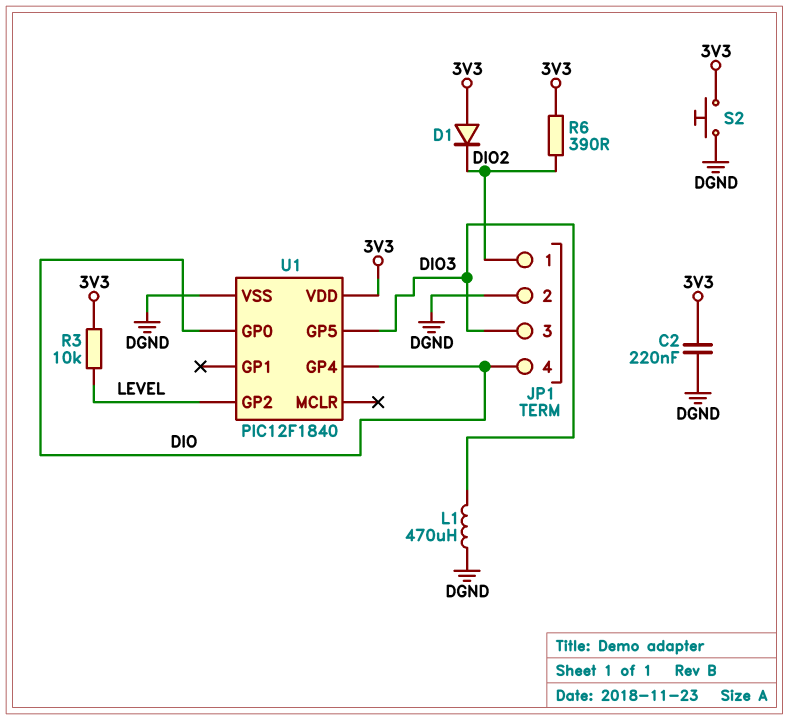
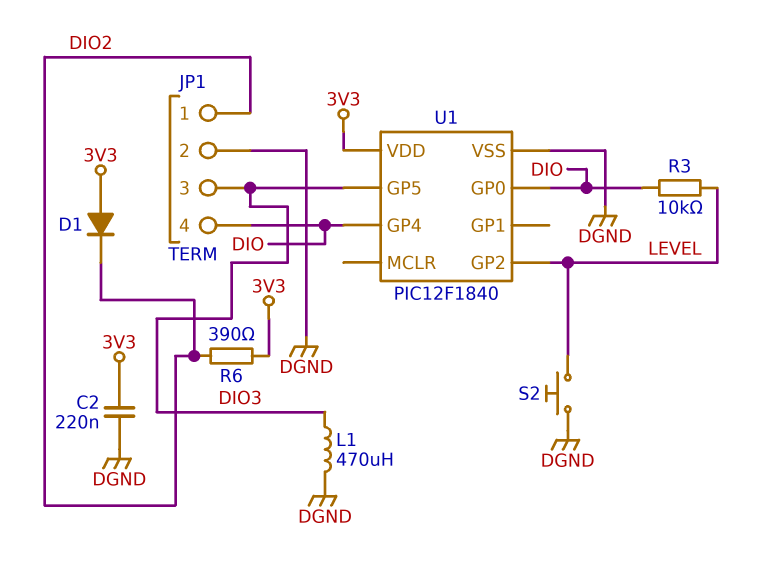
R3: 10k (3V3, LEVEL) -> 10k (DIO, LEVEL)
S2: button (3V3, DGND) -> button (DGND, LEVEL)

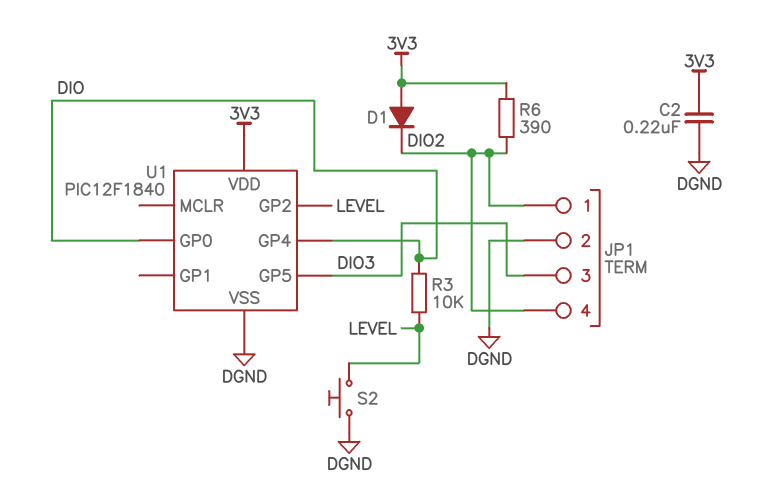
JP1 pin 4: DIO -> DIO2
L1: 470uH (DGND, DIO3) -> none

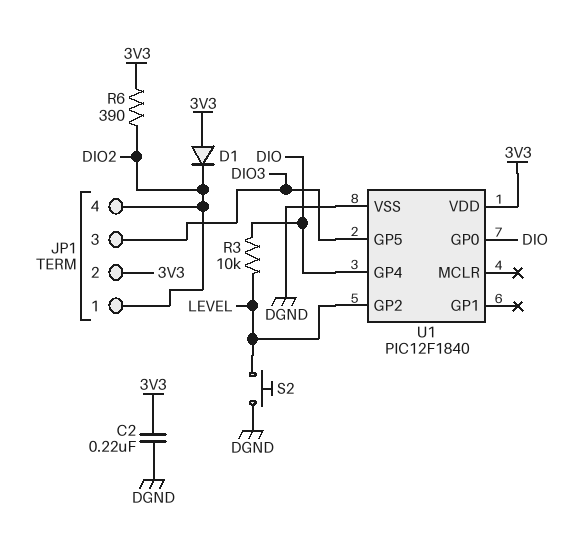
JP1 pin 2: DGND -> 3V3

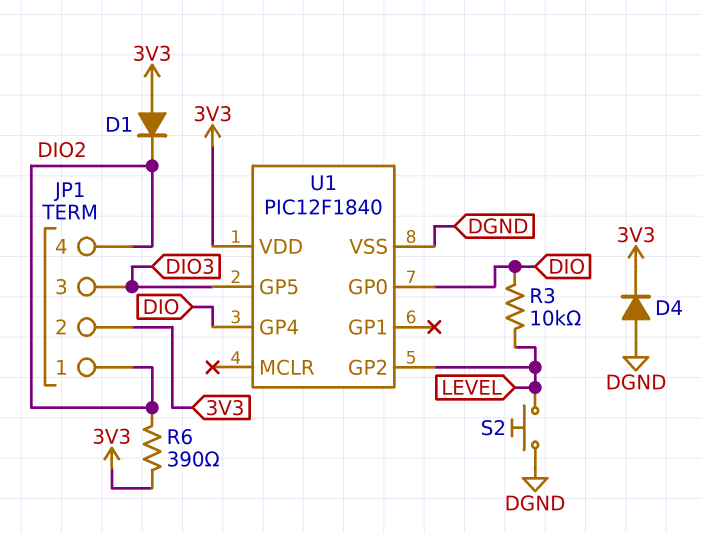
C2: 220nF (3V3, DGND) -> none
D4: none -> diode (A DGND, K 3V3)

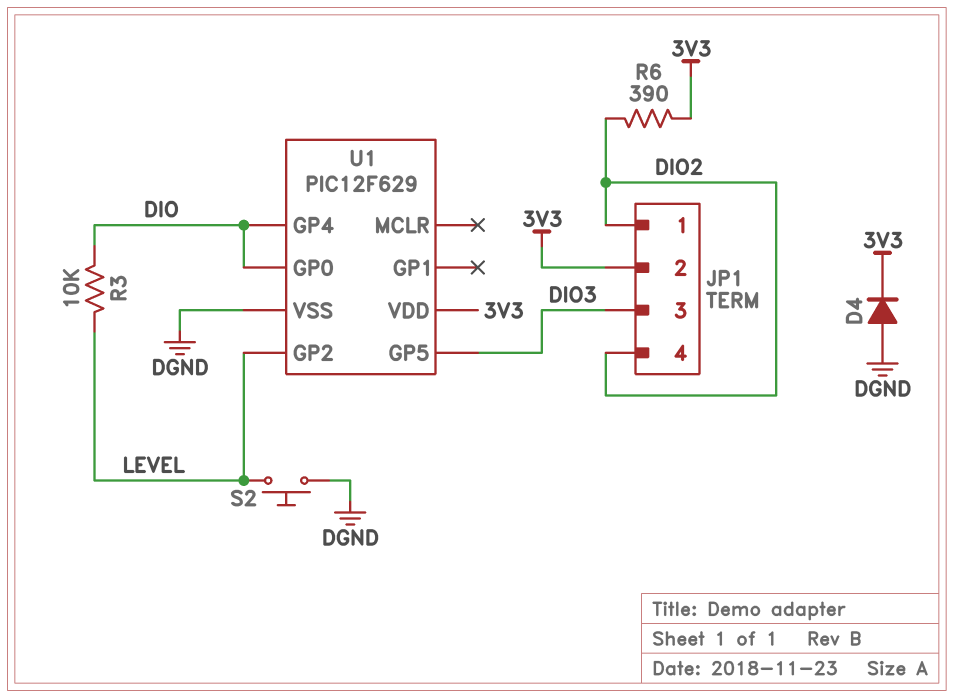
D1: diode (A 3V3, K DIO2) -> none
U1: PIC12F1840 -> PIC12F629

